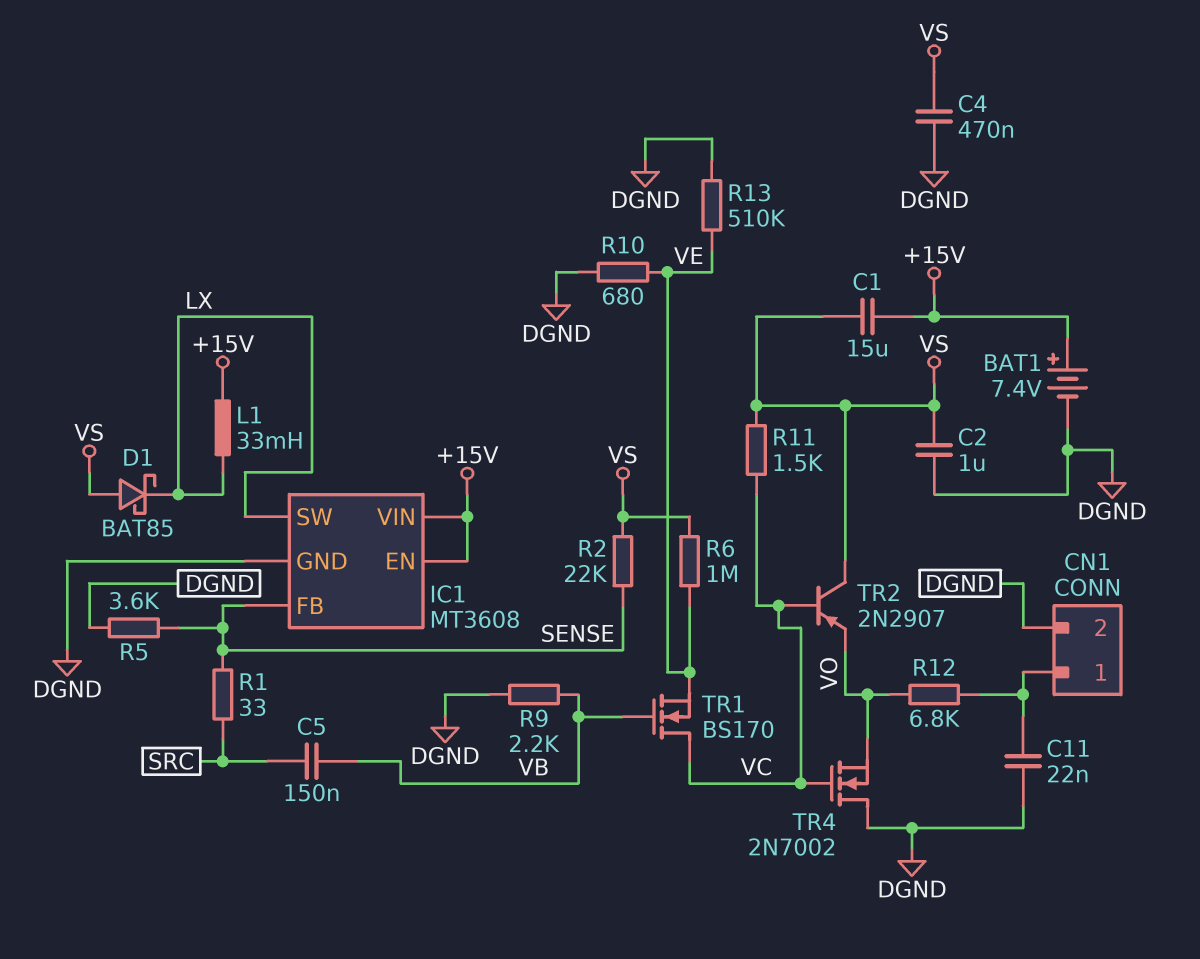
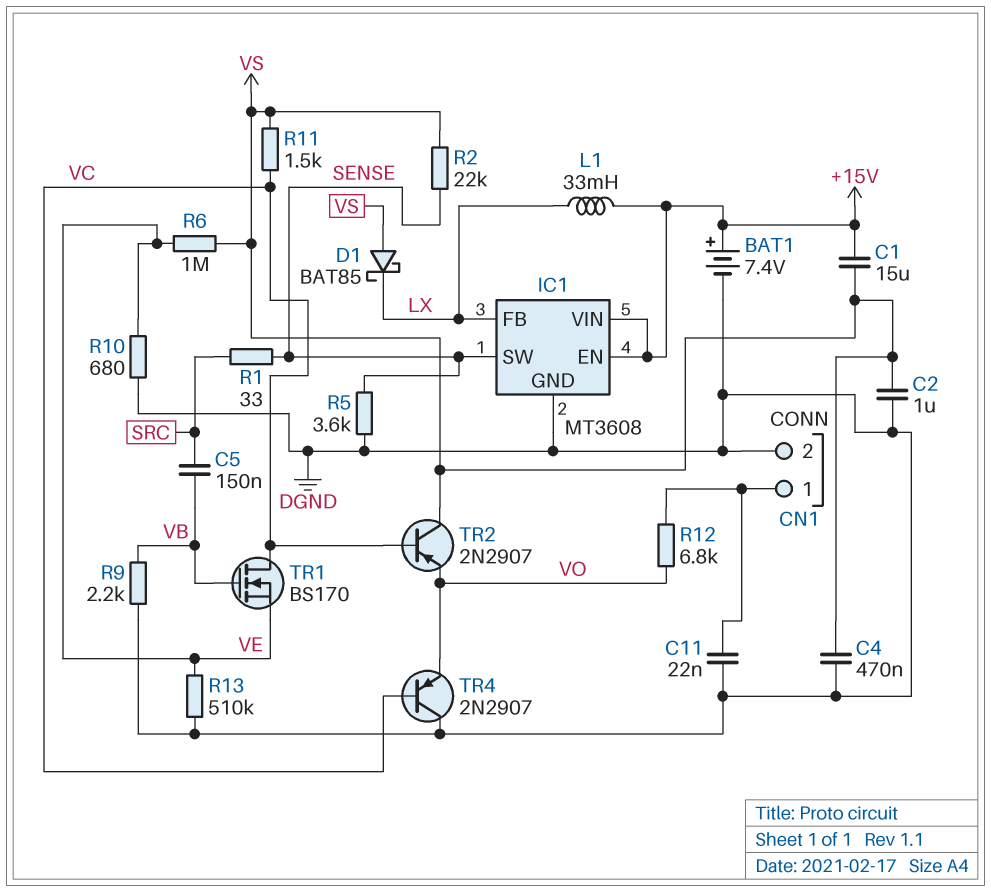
IC1 pin FB: SENSE -> LX
IC1 pin SW: LX -> SENSE
TR4: NMOS 2N7002 (G VC, D DGND, S VO) -> PNP 2N2907 (B VC, C DGND, E VO)

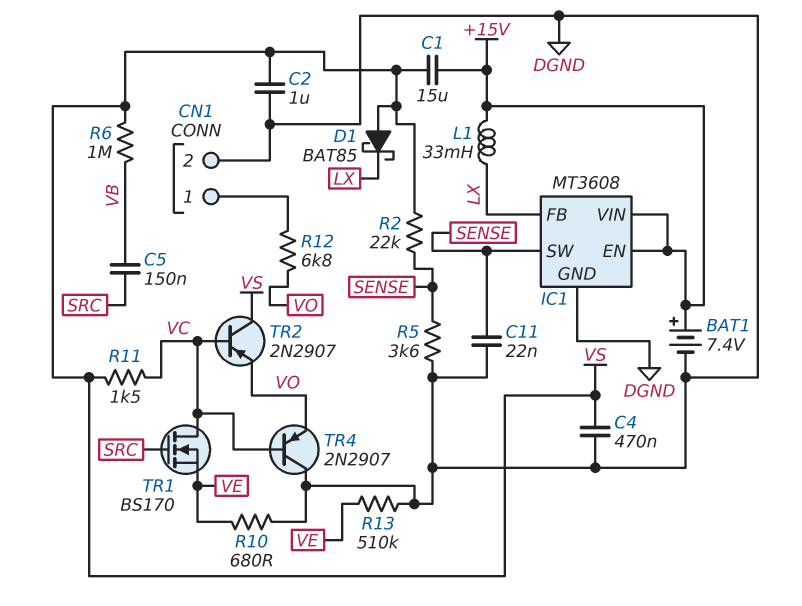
C11: 22nF (CN1/1, DGND) -> 22nF (DGND, SENSE)
R1: 33 (SENSE, SRC) -> none
R6: 1M (VE, VS) -> 1M (VB, VS)
R9: 2.2k (DGND, VB) -> none
TR1: NMOS BS170 (G VB, D VC, S VE) -> NMOS BS170 (G SRC, D VC, S VE)

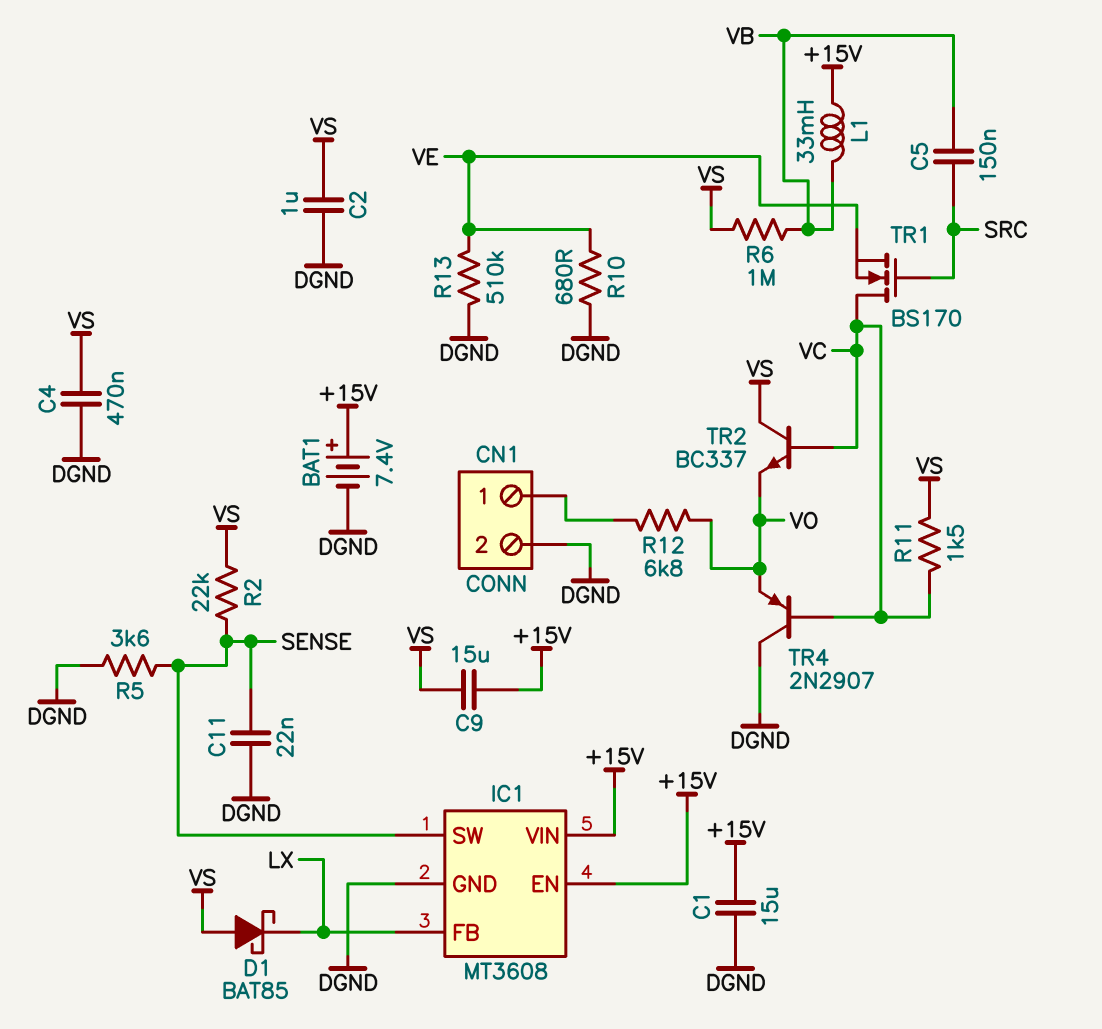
C1: 15uF (+15V, VS) -> 15uF (+15V, DGND)
C9: none -> 15uF (+15V, VS)
L1: 33mH (+15V, LX) -> 33mH (+15V, VB)
TR2: PNP 2N2907 (B VC, C VS, E VO) -> NPN BC337 (B VC, C VS, E VO)

